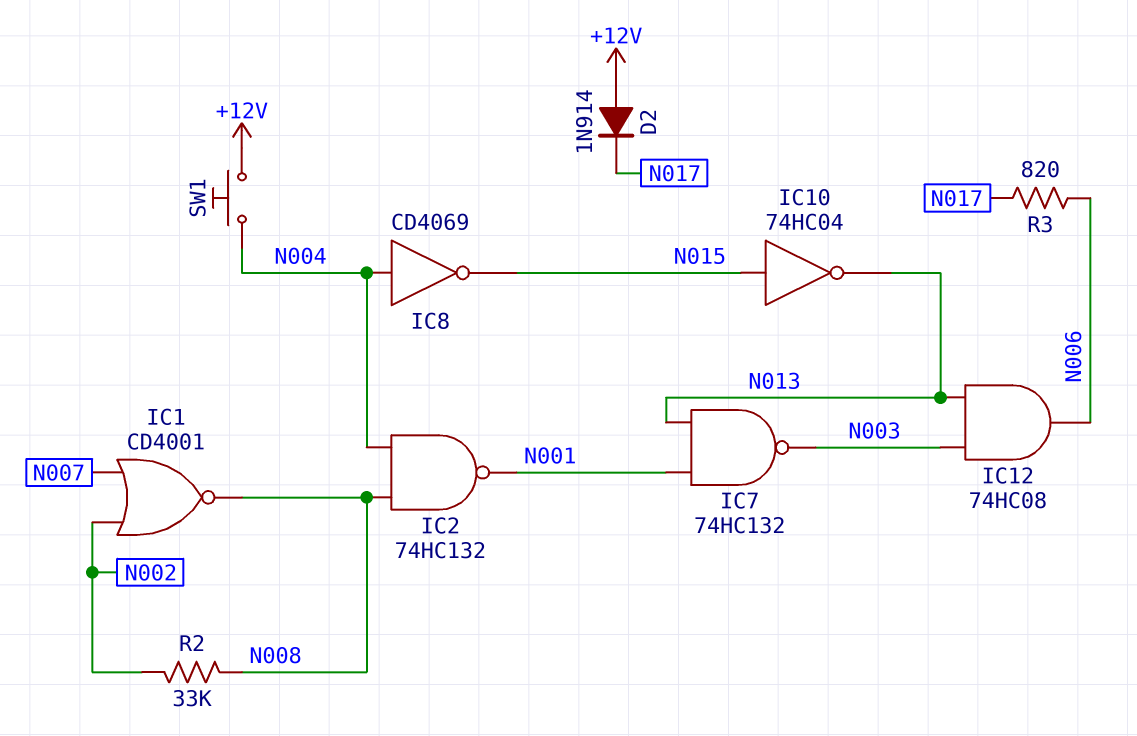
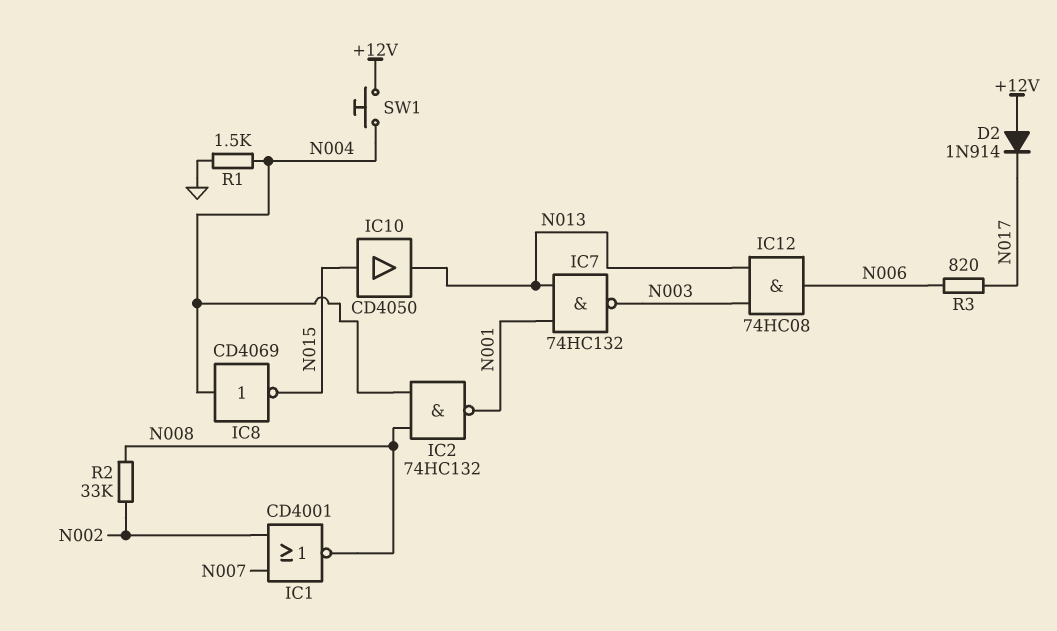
IC10: NOT 74HC04 (in N015, out N013) -> buffer CD4050 (in N015, out N013)
R1: none -> 1.5k (GND, N004)

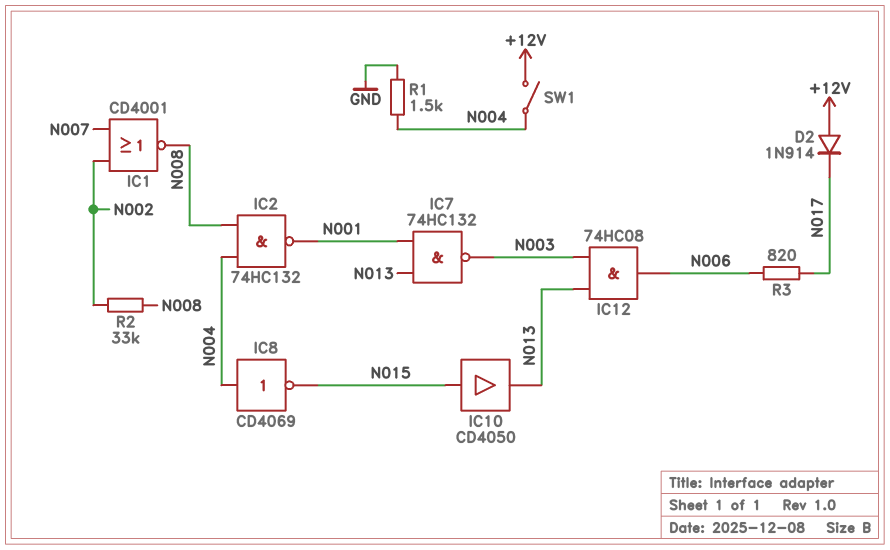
SW1: button (+12V, N004) -> switch (+12V, N004)

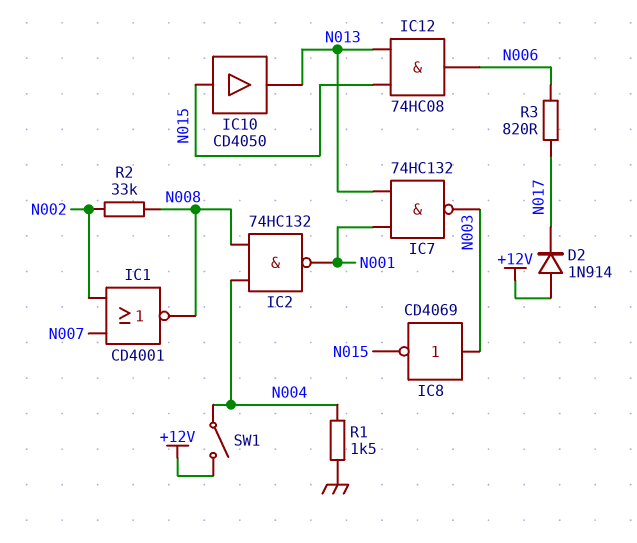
IC8: NOT CD4069 (in N004, out N015) -> NOT CD4069 (in N003, out N015)
IC12: AND 74HC08 (in N003, in N013, out N006) -> AND 74HC08 (in N013, in N015, out N006)

